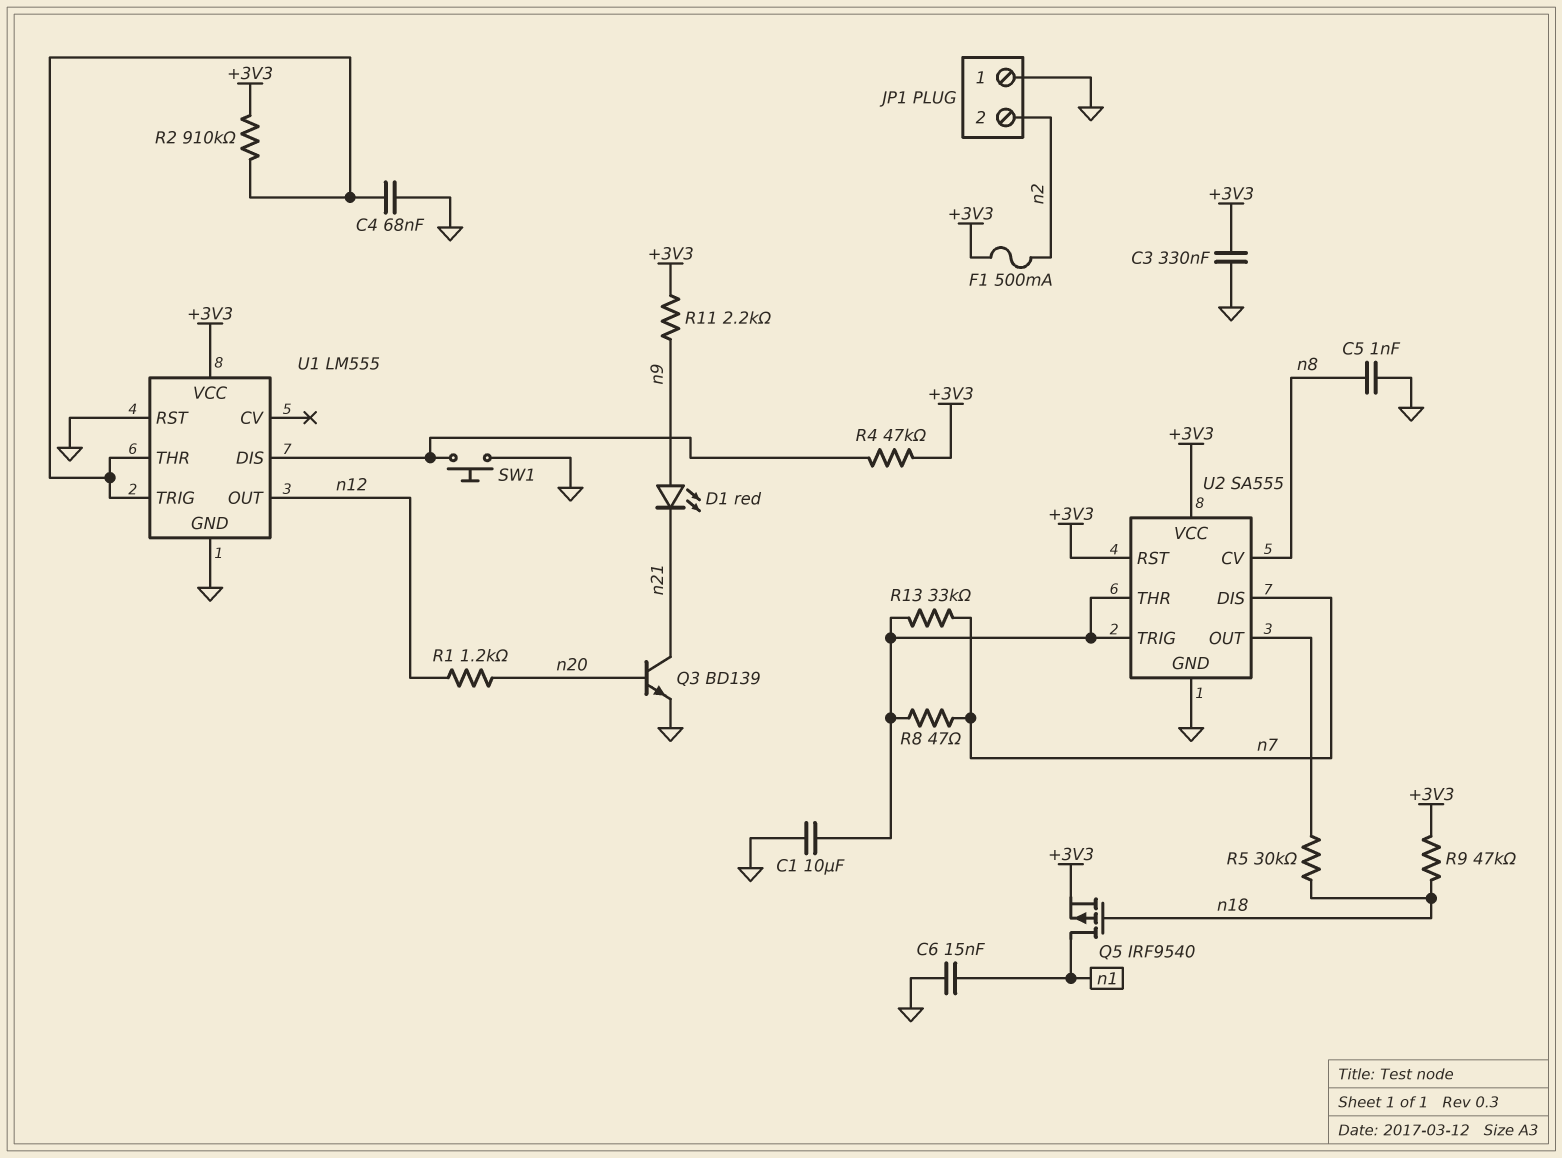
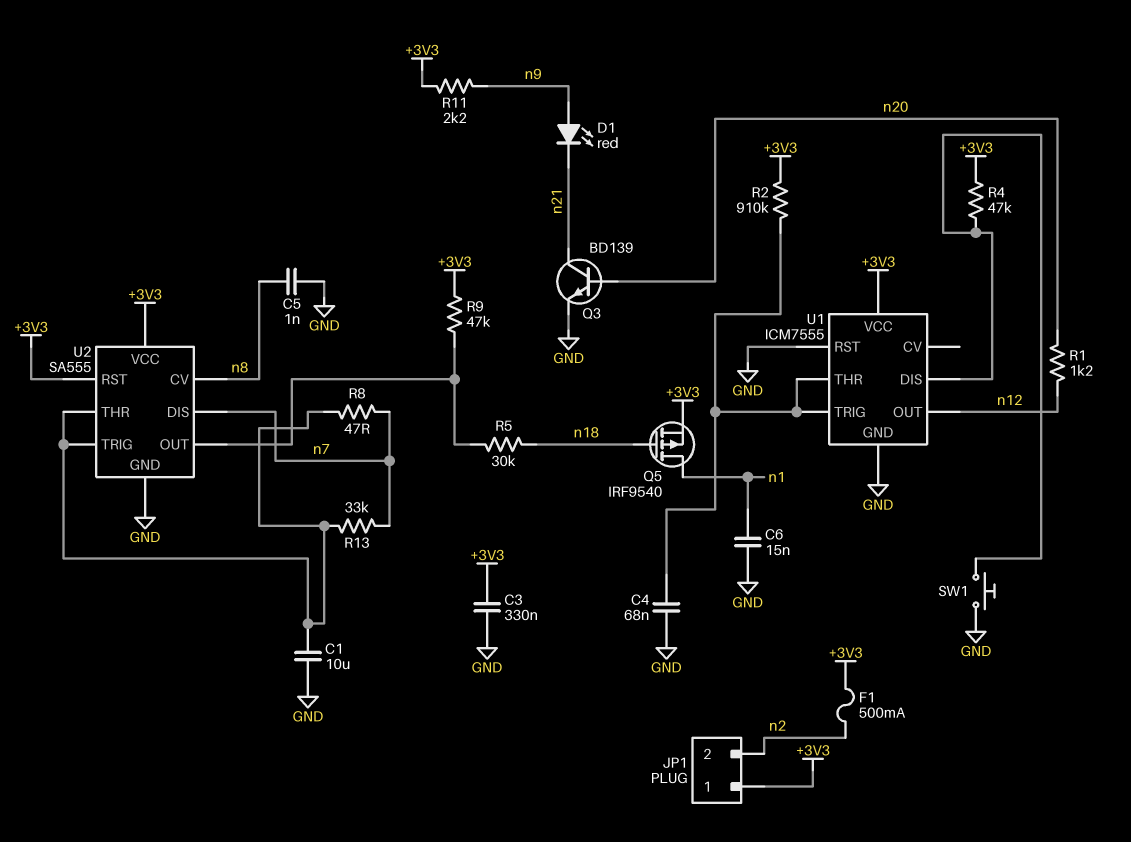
JP1 pin 1: GND -> +3V3
R9: 47k (+3V3, n18) -> 47k (+3V3, U2/OUT)
U1: LM555 -> ICM7555

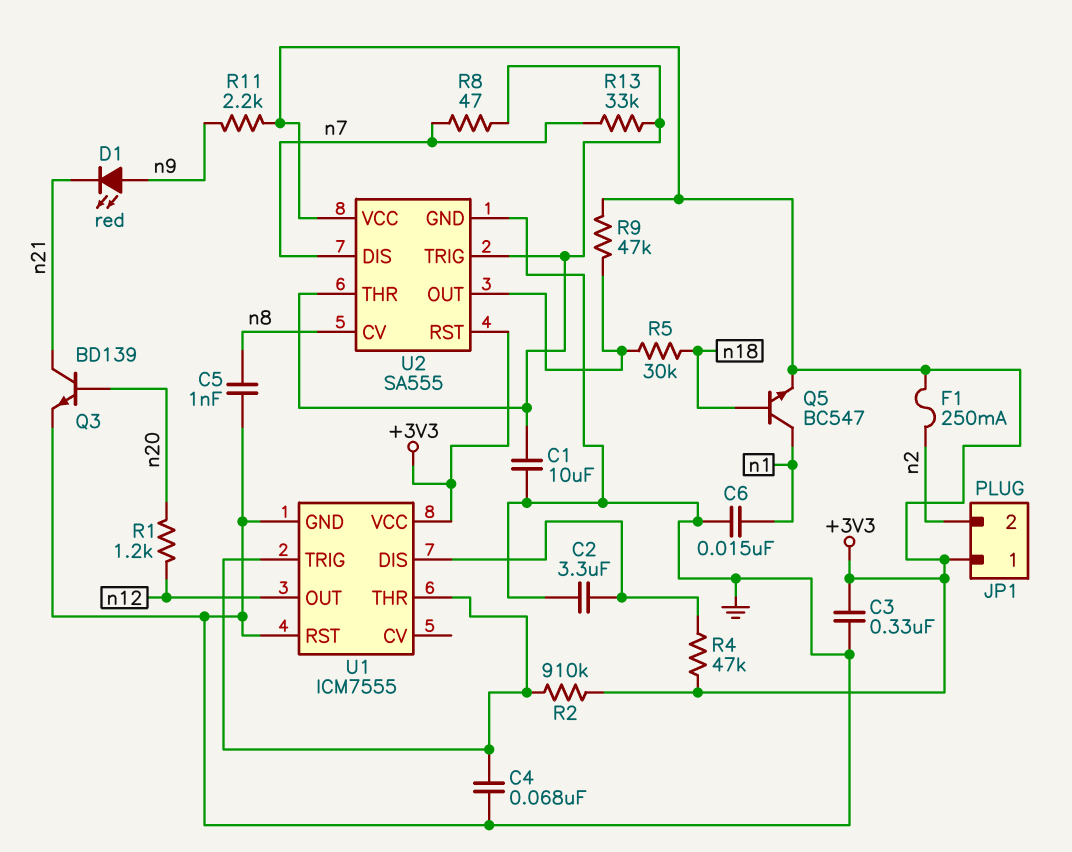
C2: none -> 3.3uF (GND, U1/DIS)
F1: 500mA (+3V3, n2) -> 250mA (+3V3, n2)
Q5: PMOS IRF9540 (G n18, D n1, S +3V3) -> NPN BC547 (B n18, C n1, E +3V3)
SW1: button (GND, U1/DIS) -> none

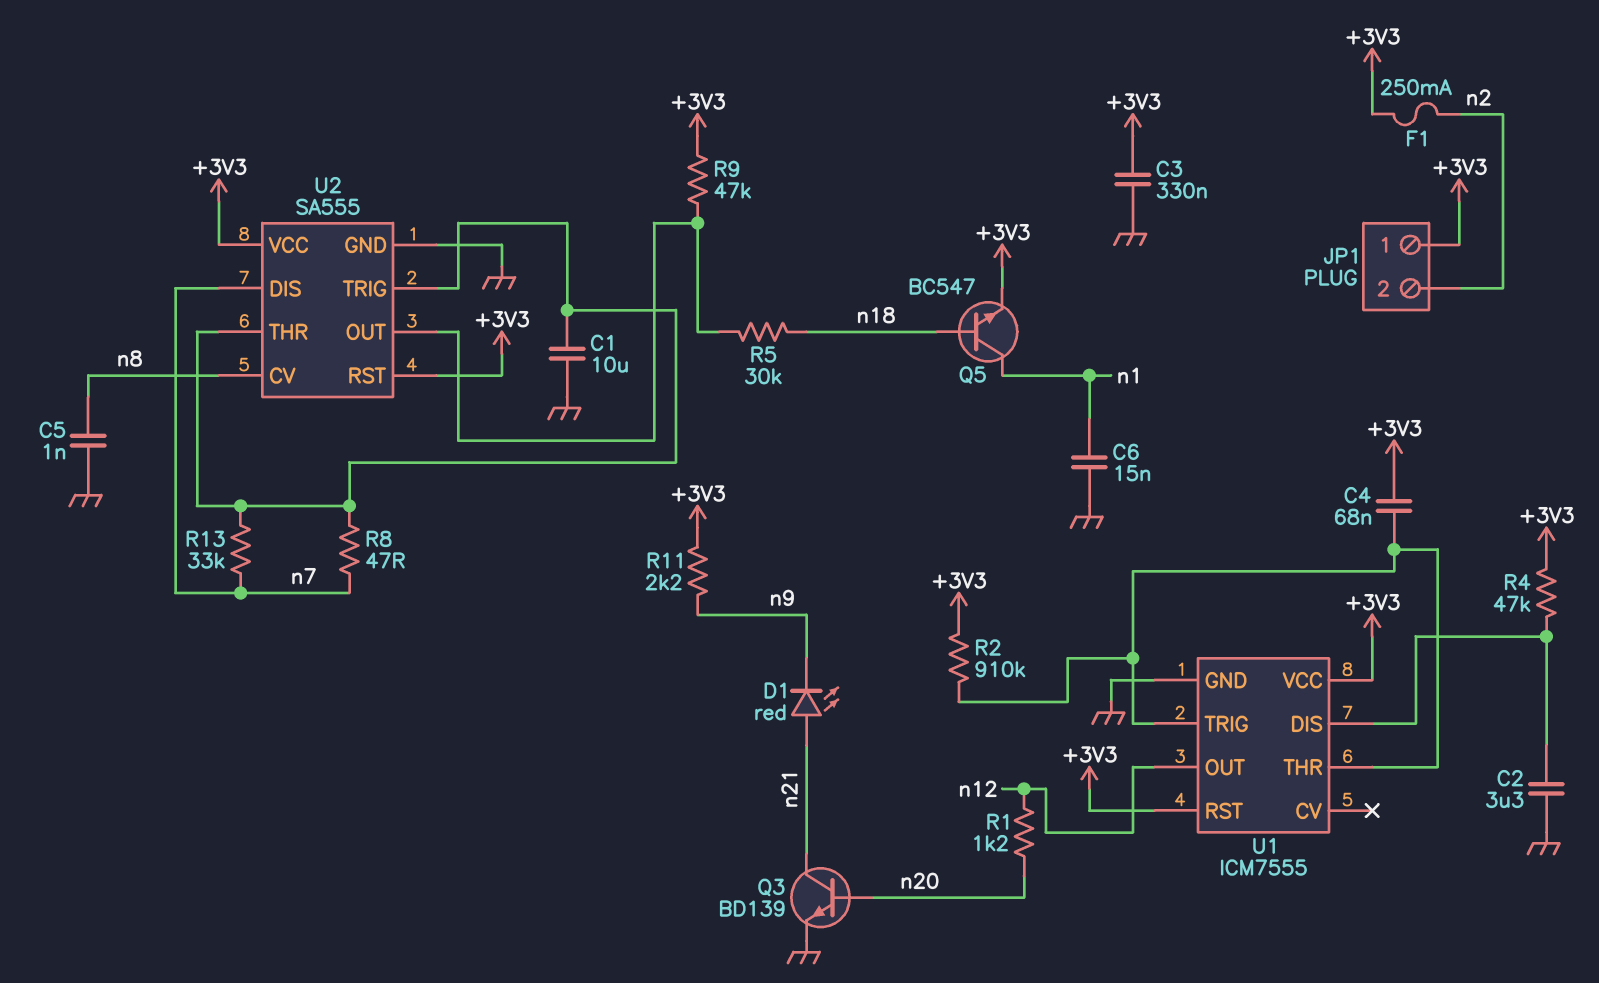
C4: 68nF (GND, U1/THR) -> 68nF (+3V3, U1/THR)
D1: LED red (A n9, K n21) -> LED red (A n21, K n9)
U1 pin RST: GND -> +3V3

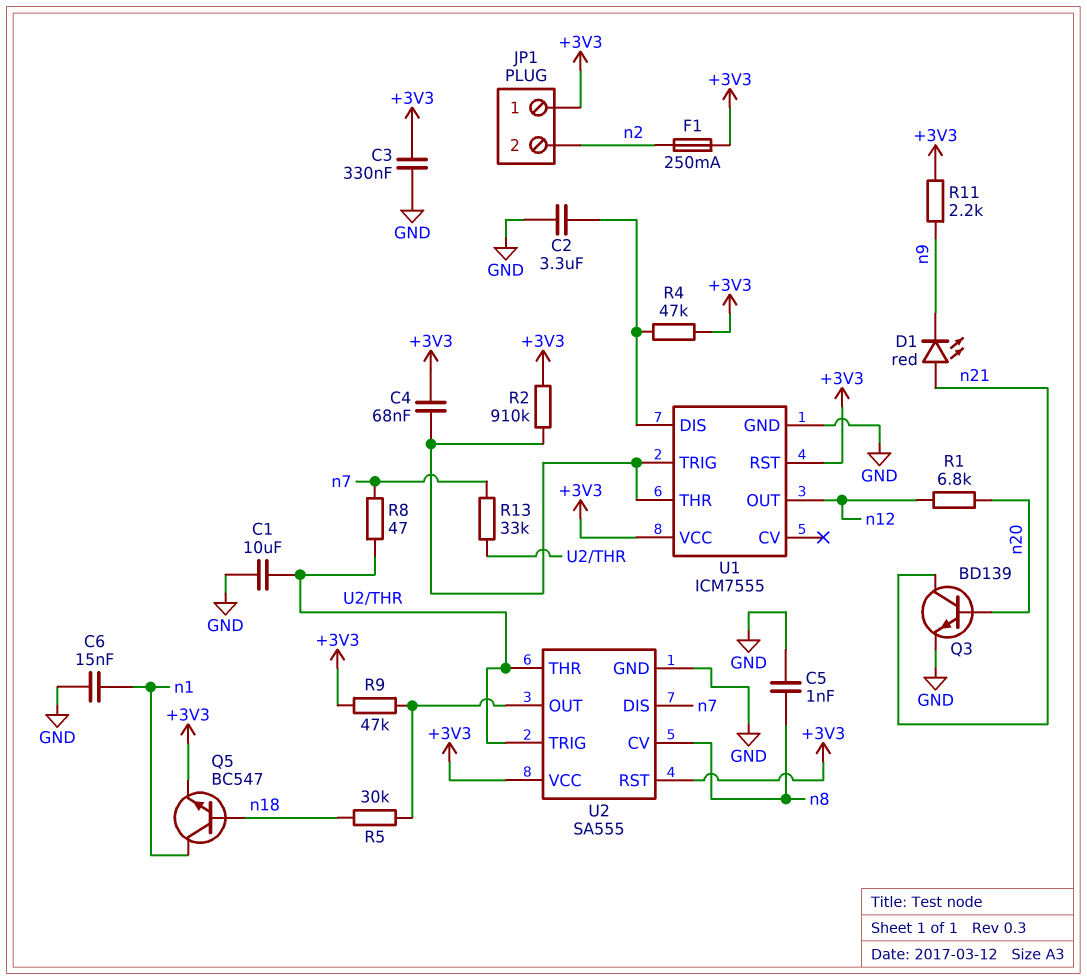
R1: 1.2k (n12, n20) -> 6.8k (n12, n20)

